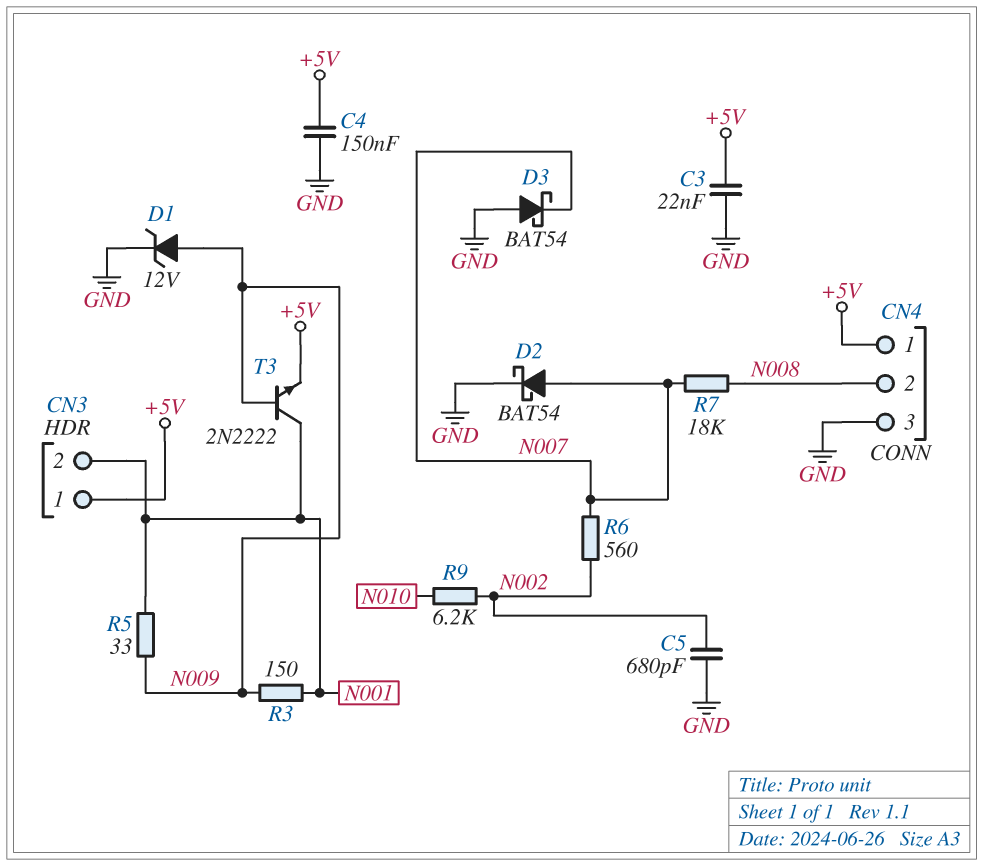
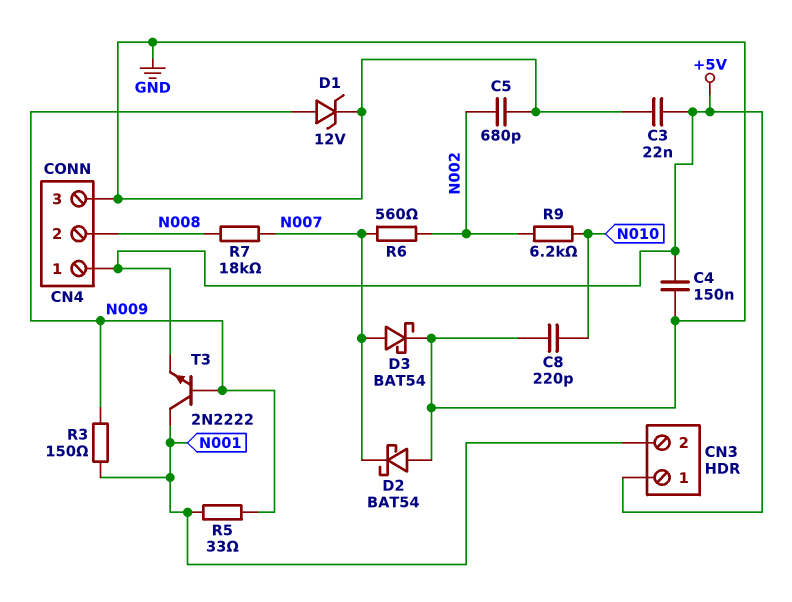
C8: none -> 220pF (GND, N010)
D2: schottky BAT54 (A N007, K GND) -> schottky BAT54 (A GND, K N007)
D3: schottky BAT54 (A GND, K N007) -> schottky BAT54 (A N007, K GND)

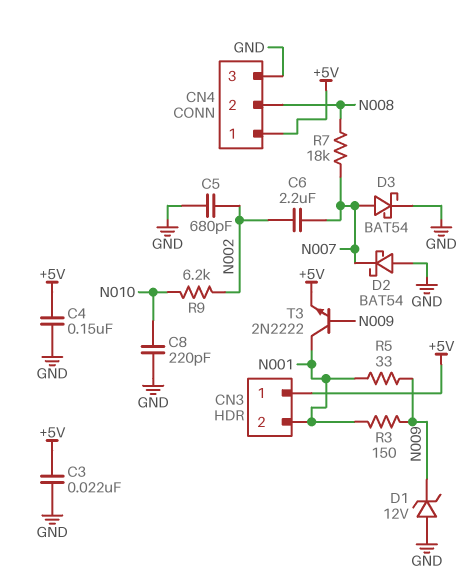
C6: none -> 2.2uF (N002, N007)
D1: zener 12V (A N009, K GND) -> zener 12V (A GND, K N009)
R6: 560 (N002, N007) -> none

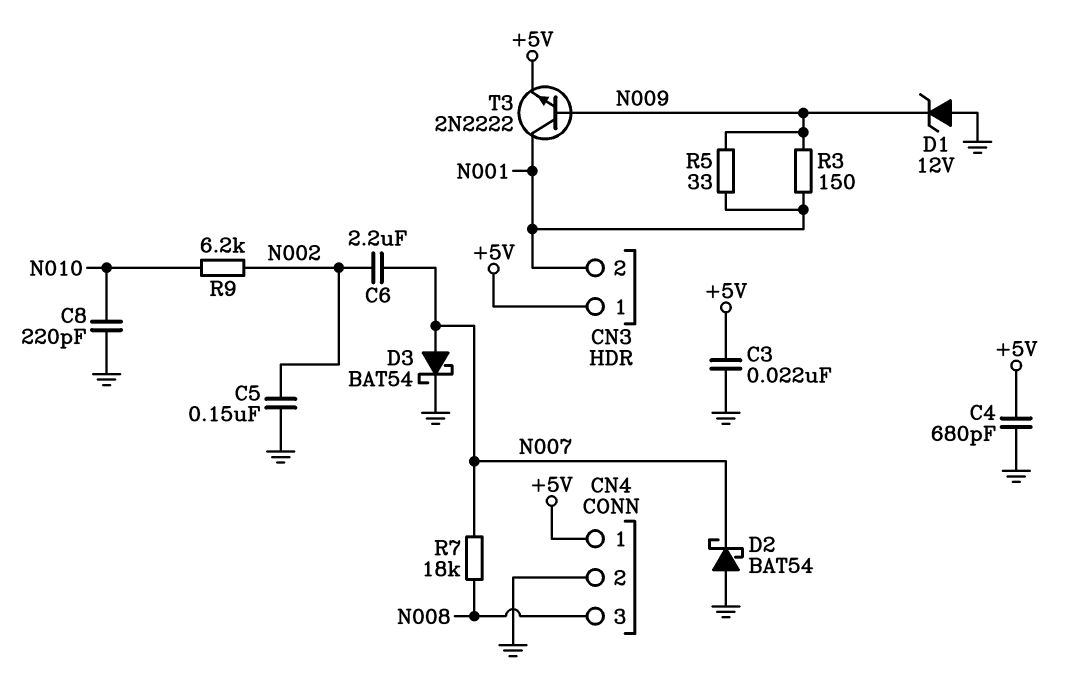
C4: 150nF (+5V, GND) -> 680pF (+5V, GND)
C5: 680pF (GND, N002) -> 150nF (GND, N002)
CN4 pin 2: N008 -> GND
CN4 pin 3: GND -> N008

